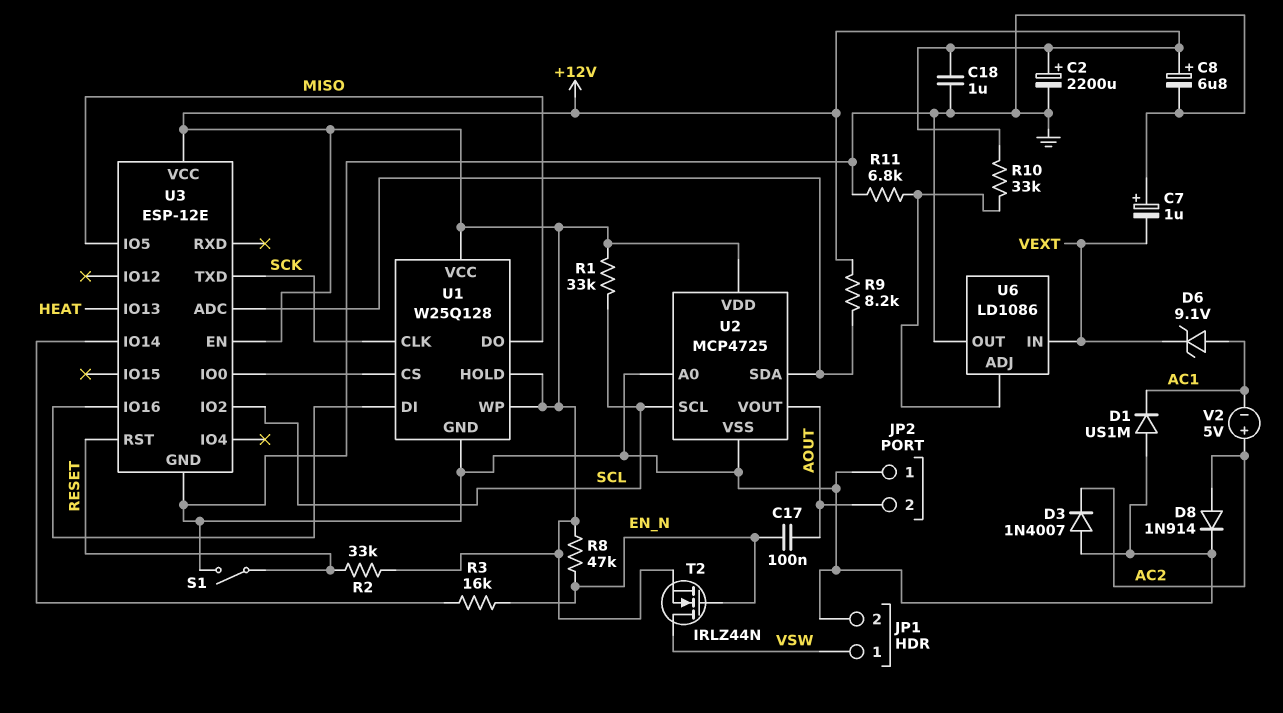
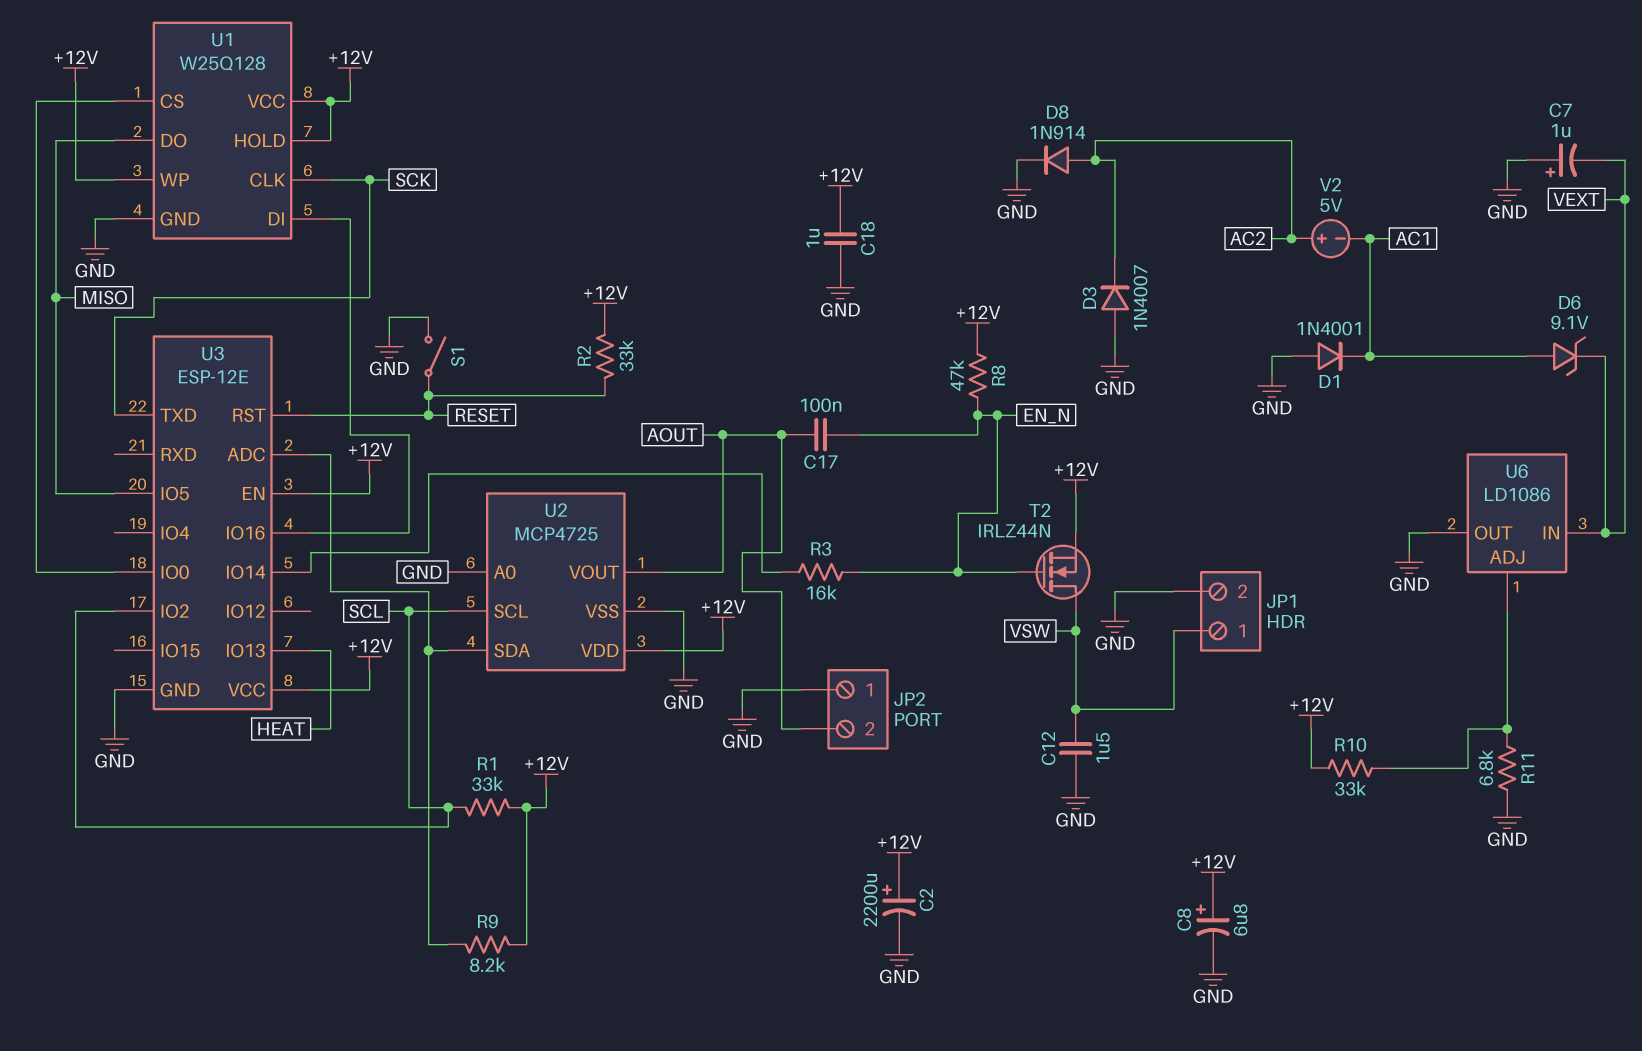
C12: none -> 1.5uF (GND, VSW)
D1: diode US1M (A GND, K AC1) -> diode 1N4001 (A GND, K AC1)

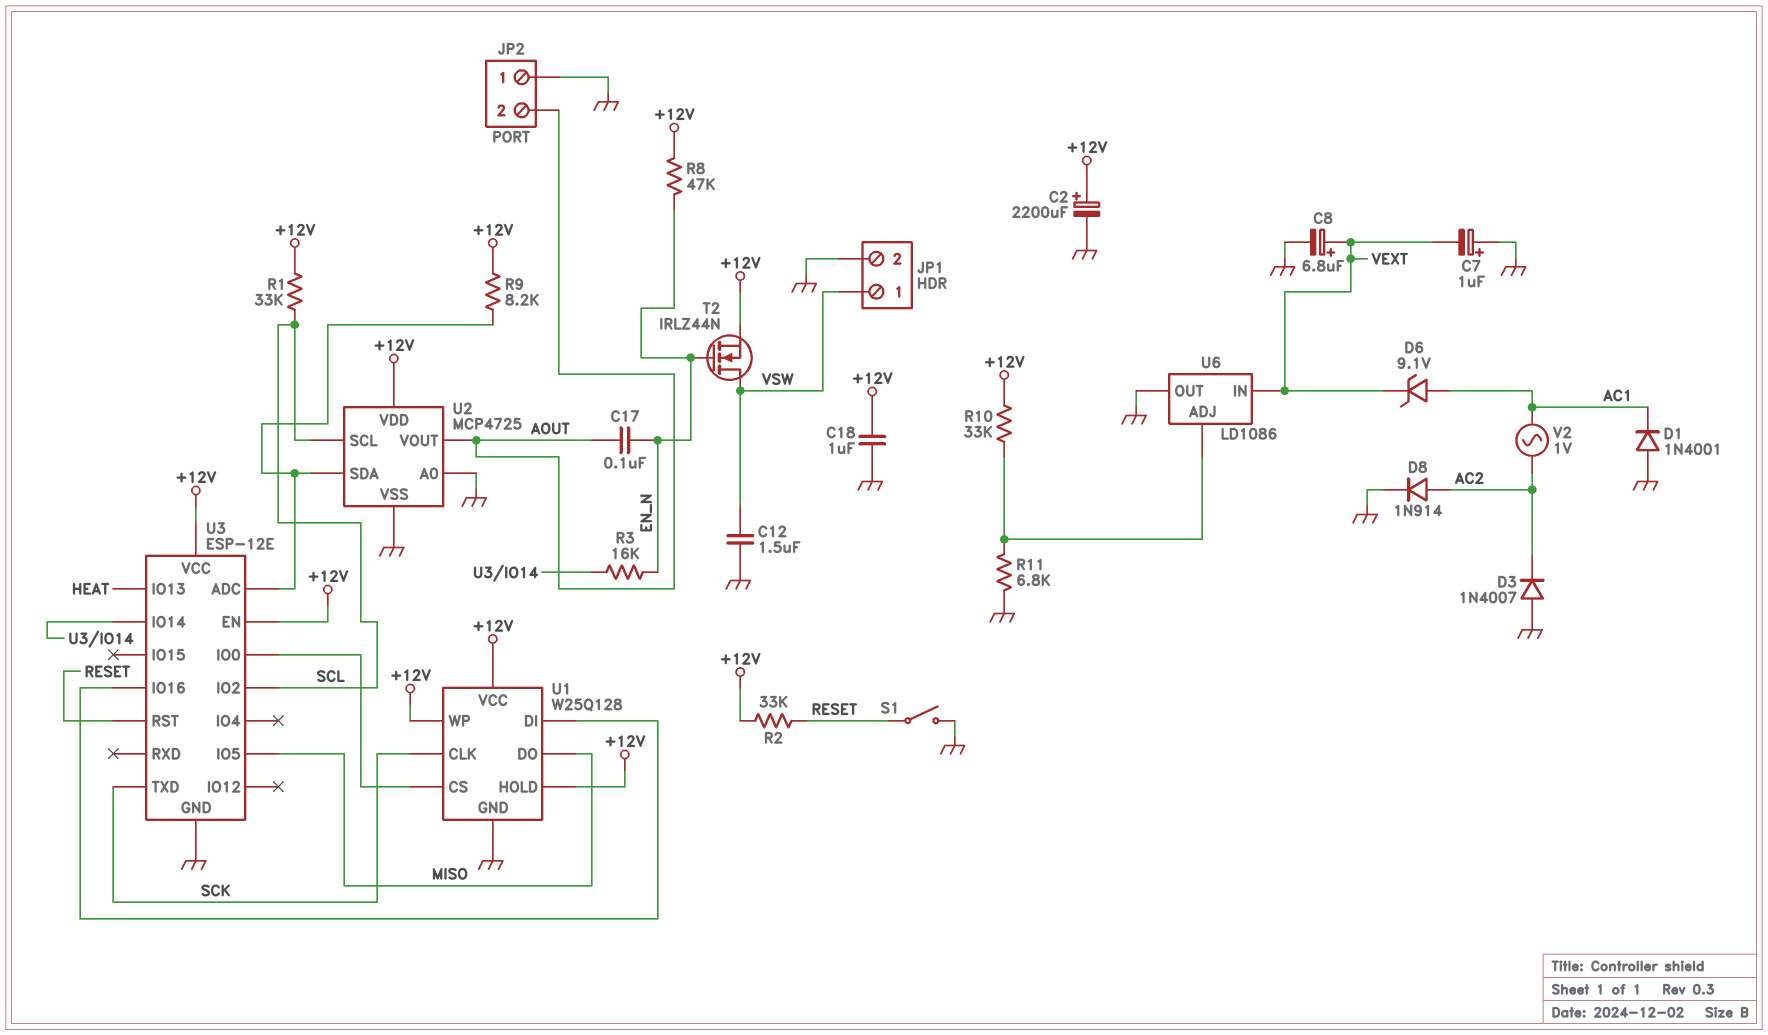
C8: 6.8uF (plus +12V, minus GND) -> 6.8uF (plus VEXT, minus GND)
V2: 5V (plus AC2, minus AC1) -> AC 1V (AC1, AC2)

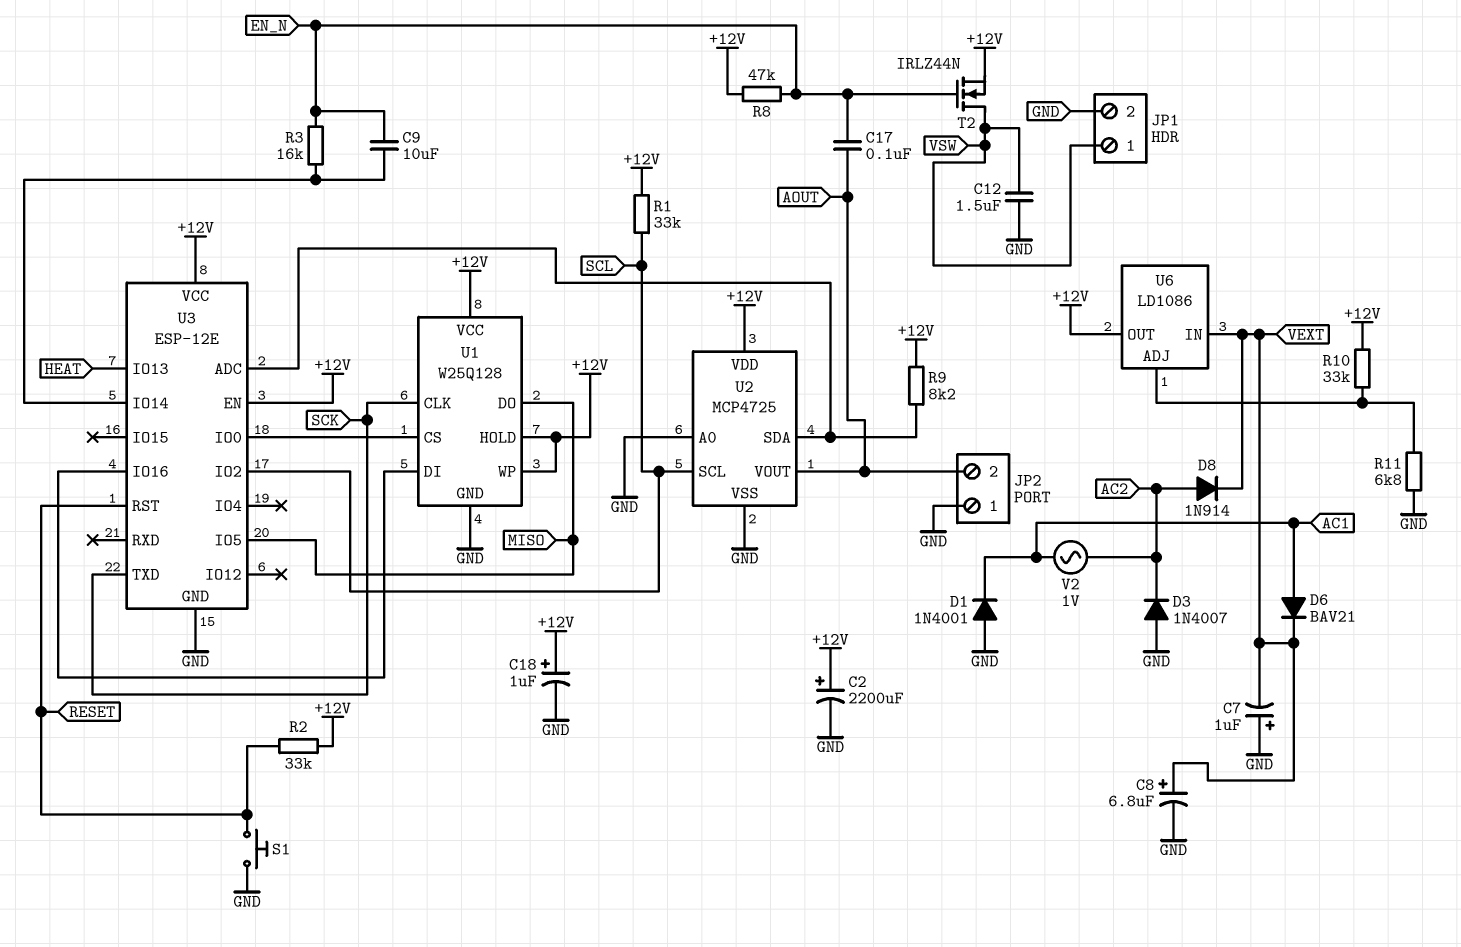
C9: none -> 10uF (EN_N, U3/IO14)
C18: 1uF (+12V, GND) -> 1uF (plus +12V, minus GND)
D6: zener 9.1V (A AC1, K VEXT) -> diode BAV21 (A AC1, K VEXT)
D8: diode 1N914 (A AC2, K GND) -> diode 1N914 (A AC2, K VEXT)
S1: switch (GND, RESET) -> button (GND, RESET)
U6 pin OUT: GND -> +12V

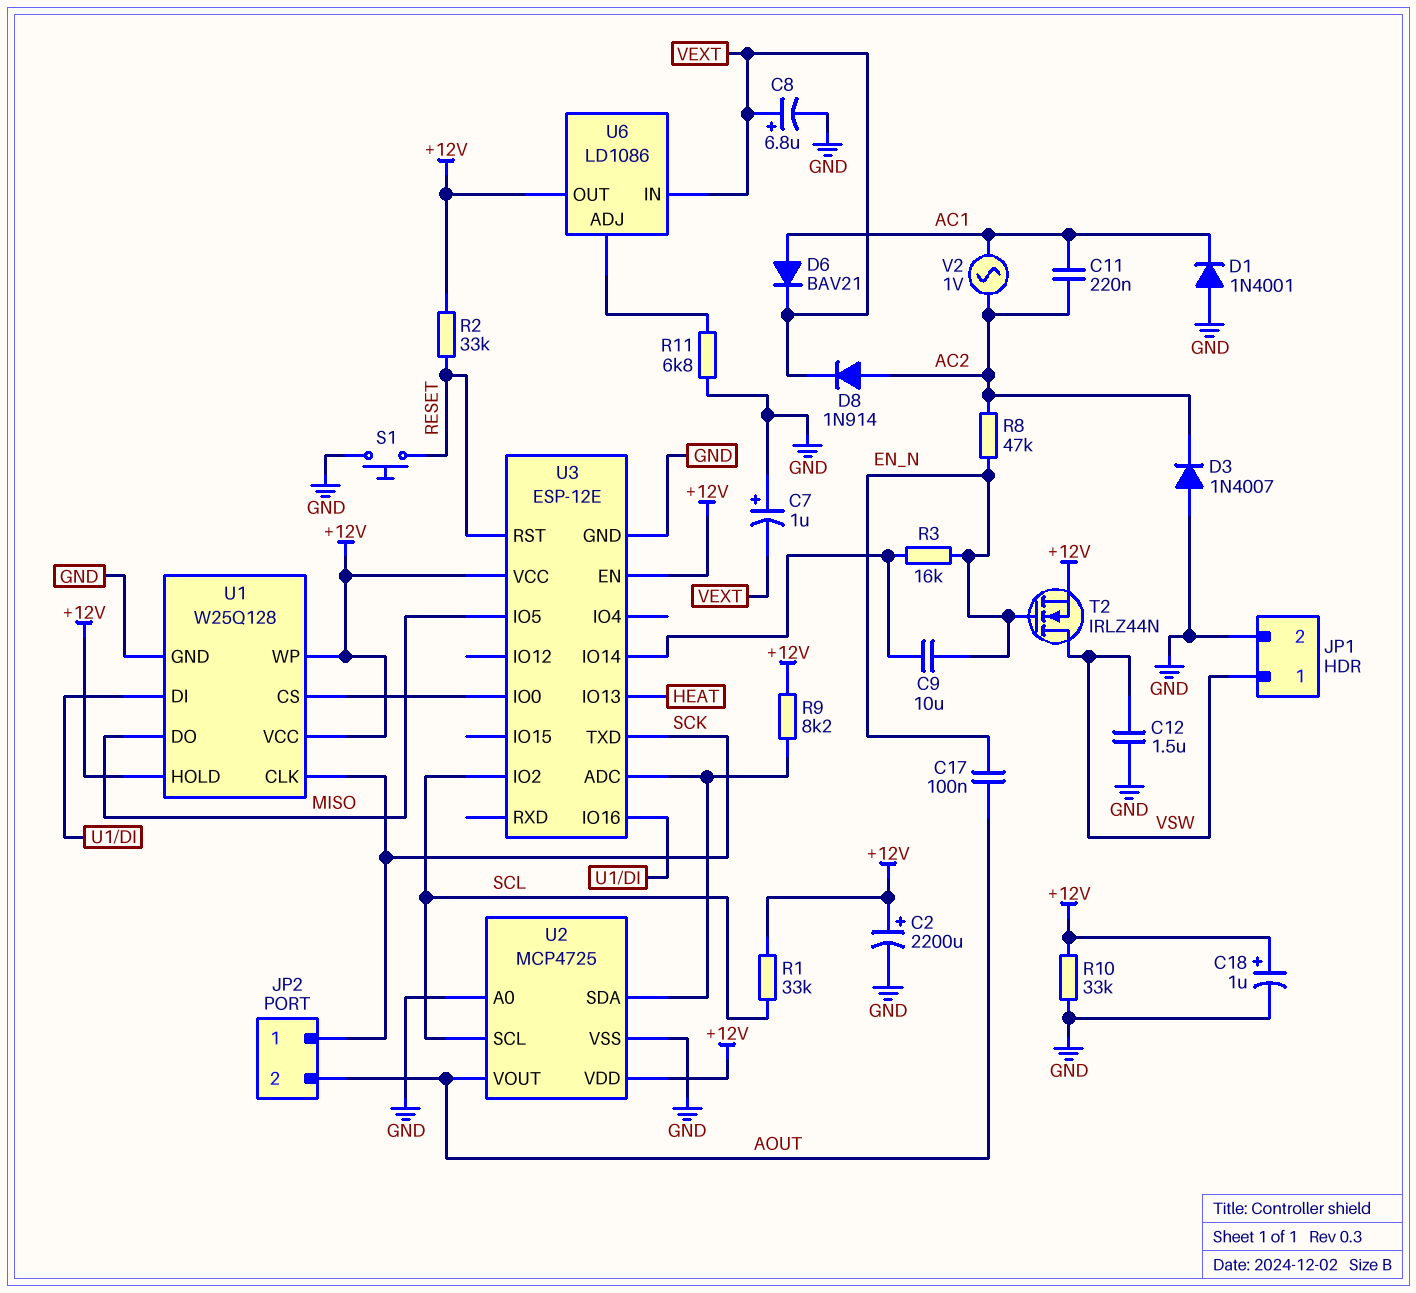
C11: none -> 220nF (AC1, AC2)
JP2 pin 1: GND -> SCK
R8: 47k (+12V, EN_N) -> 47k (AC2, EN_N)
R10: 33k (+12V, U6/ADJ) -> 33k (+12V, GND)

